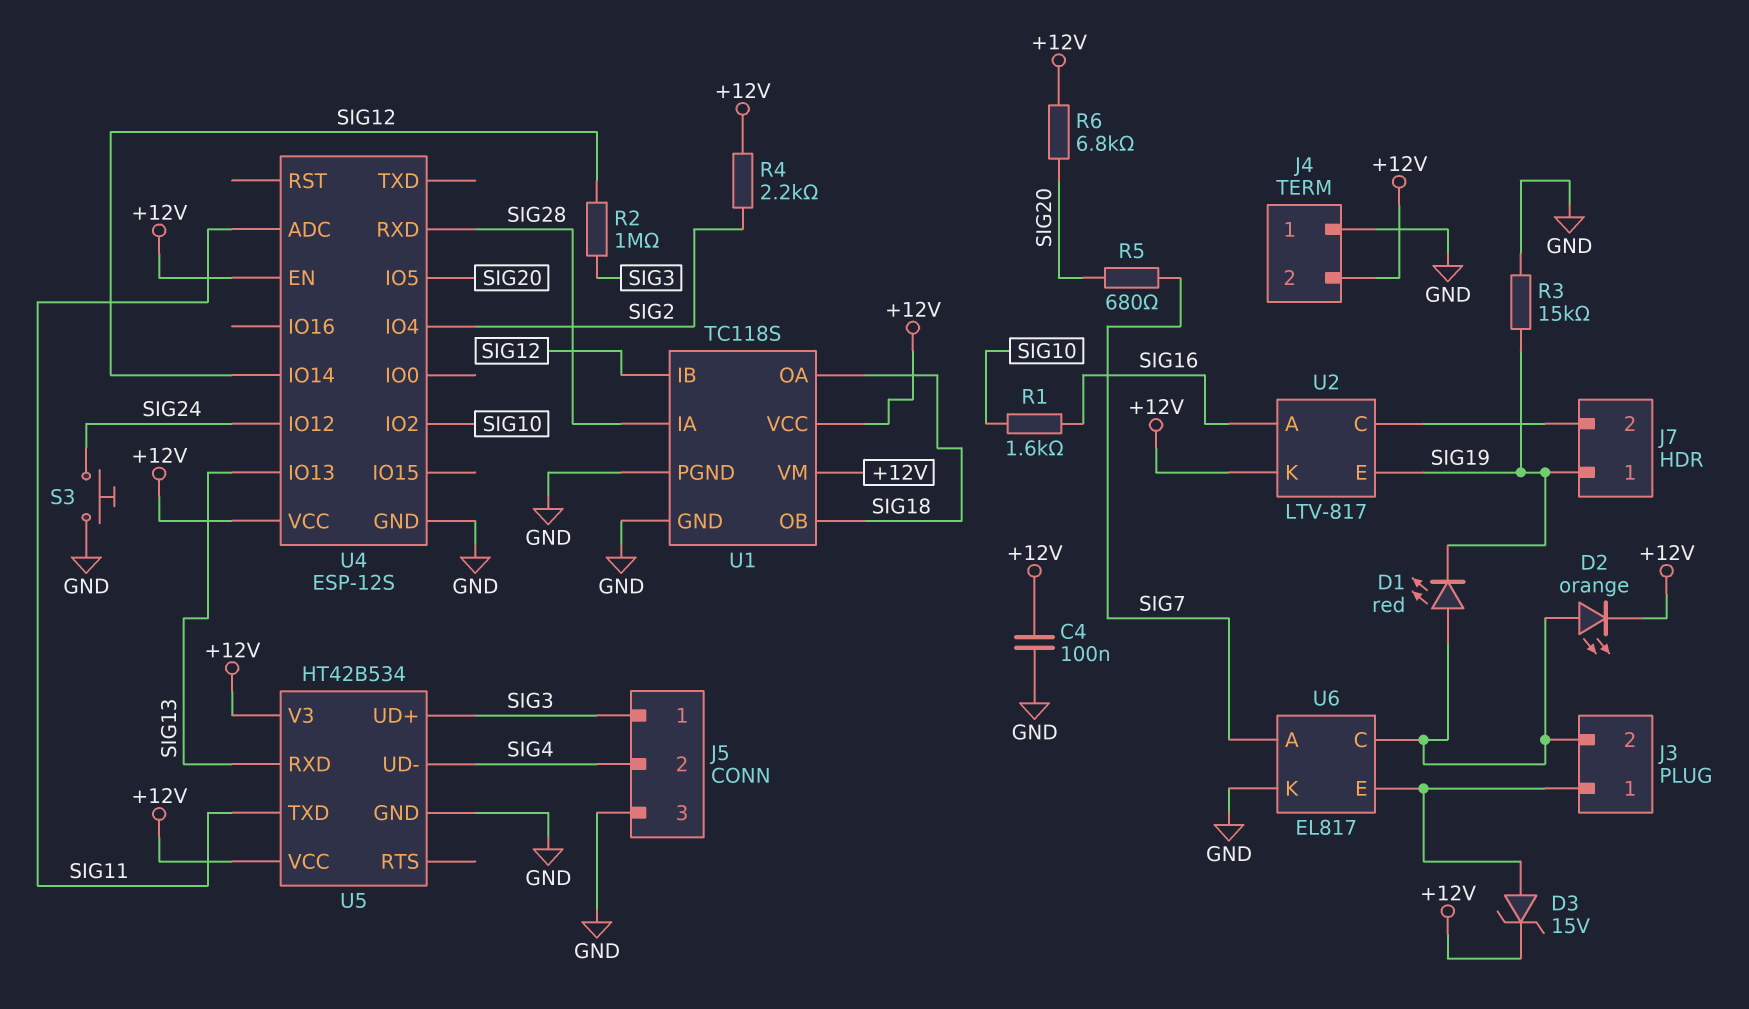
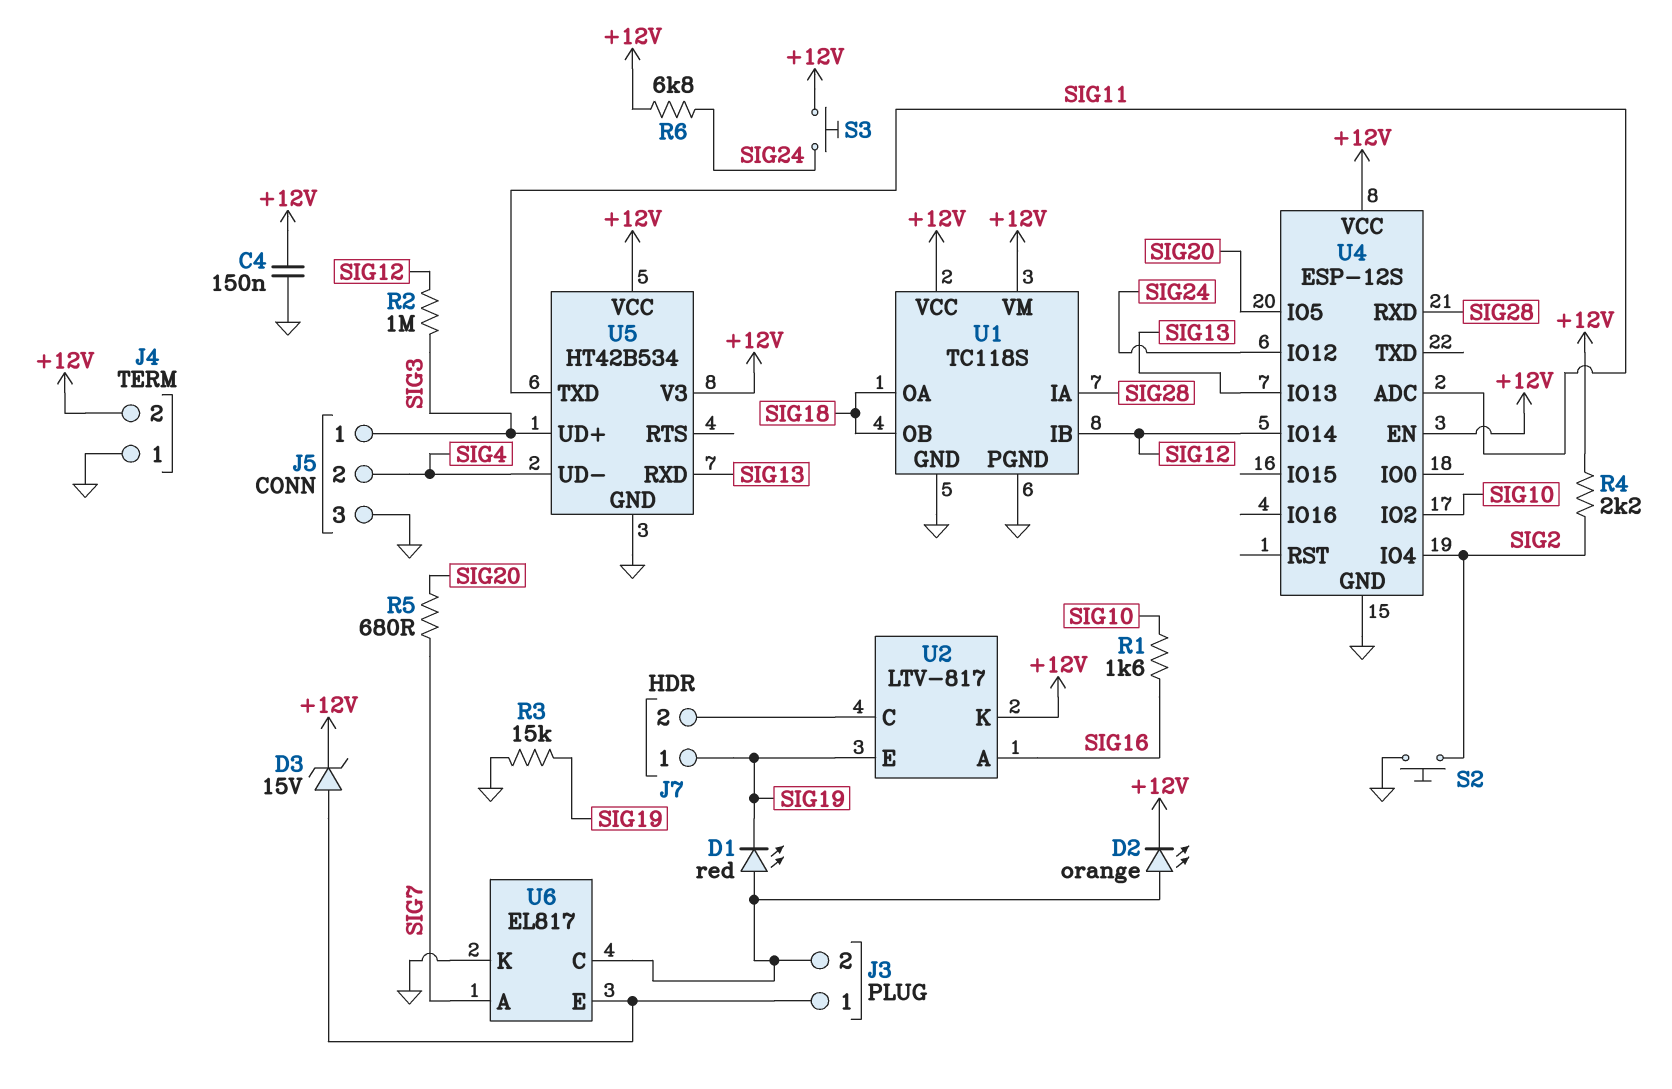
C4: 100nF (+12V, GND) -> 150nF (+12V, GND)
R6: 6.8k (+12V, SIG20) -> 6.8k (+12V, SIG24)
S2: none -> button (GND, SIG2)
S3: button (GND, SIG24) -> button (+12V, SIG24)

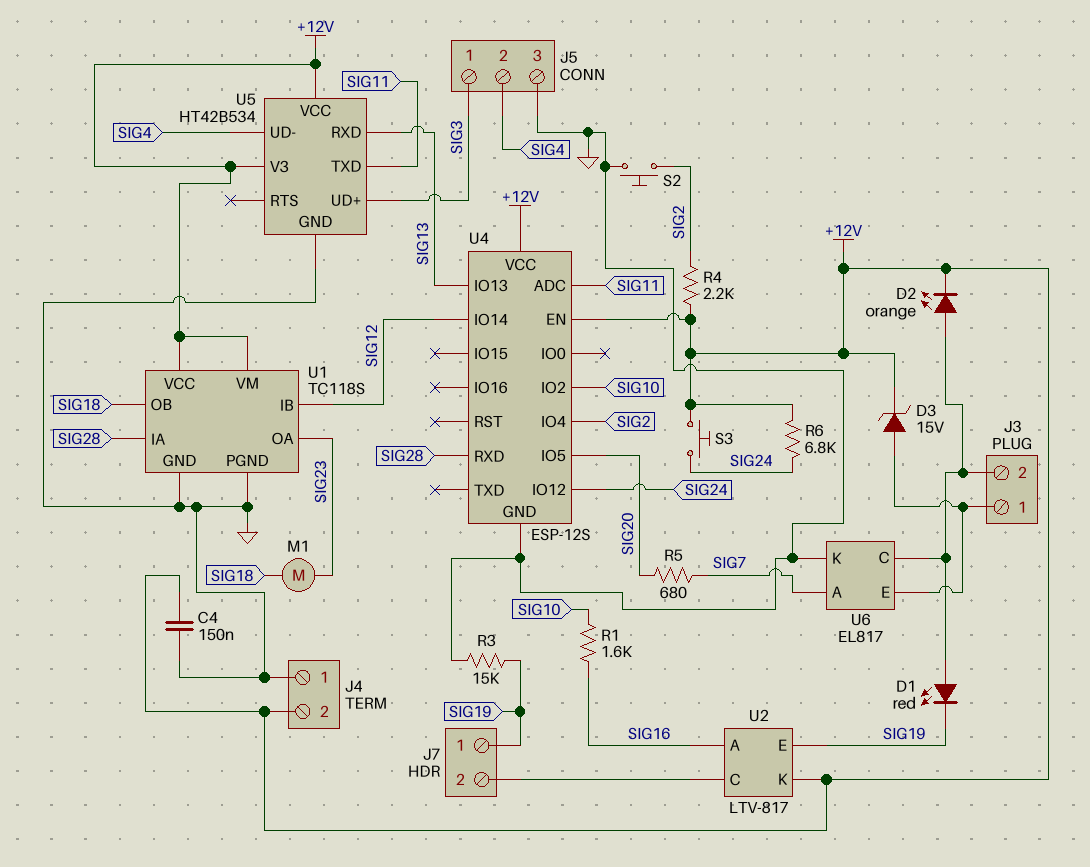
M1: none -> motor (SIG18, SIG23)
R2: 1M (SIG3, SIG12) -> none
U1 pin OA: SIG18 -> SIG23

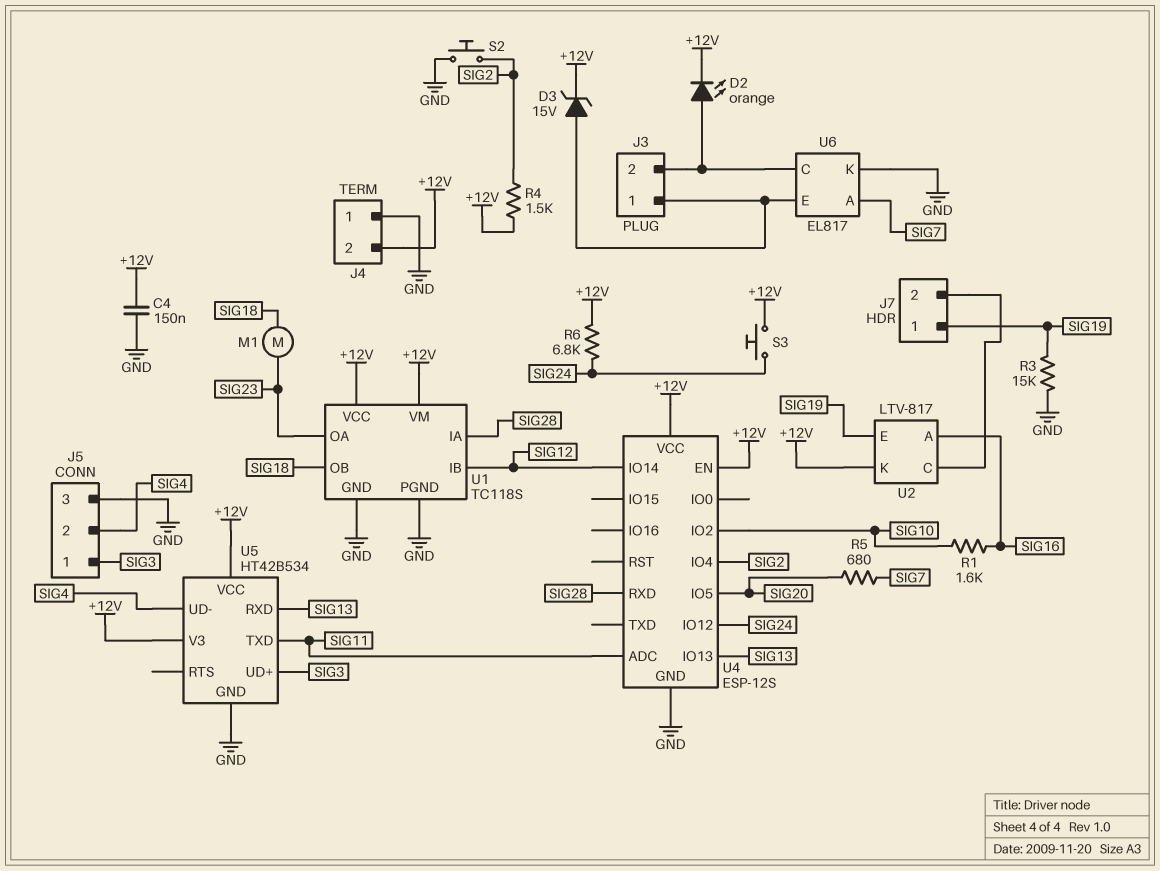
D1: LED red (A J3/2, K SIG19) -> none
R4: 2.2k (+12V, SIG2) -> 1.5k (+12V, SIG2)

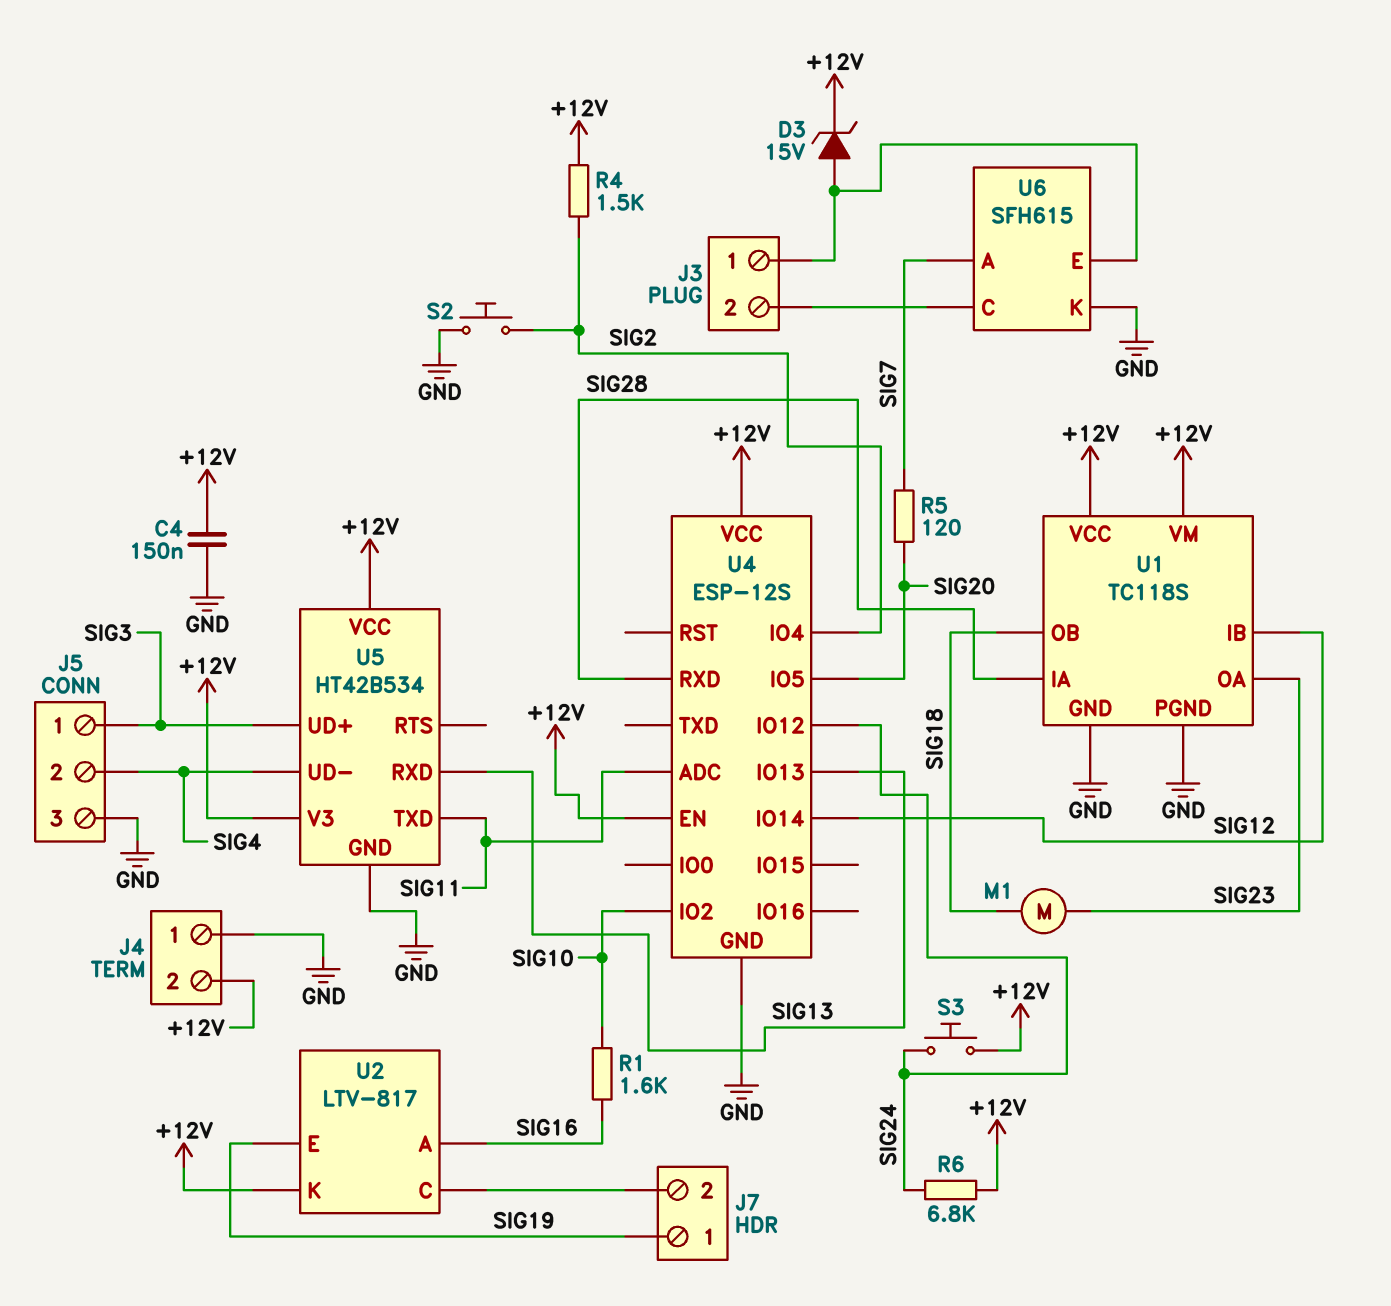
D2: LED orange (A J3/2, K +12V) -> none
R3: 15k (GND, SIG19) -> none
R5: 680 (SIG7, SIG20) -> 120 (SIG7, SIG20)
U6: EL817 -> SFH615

